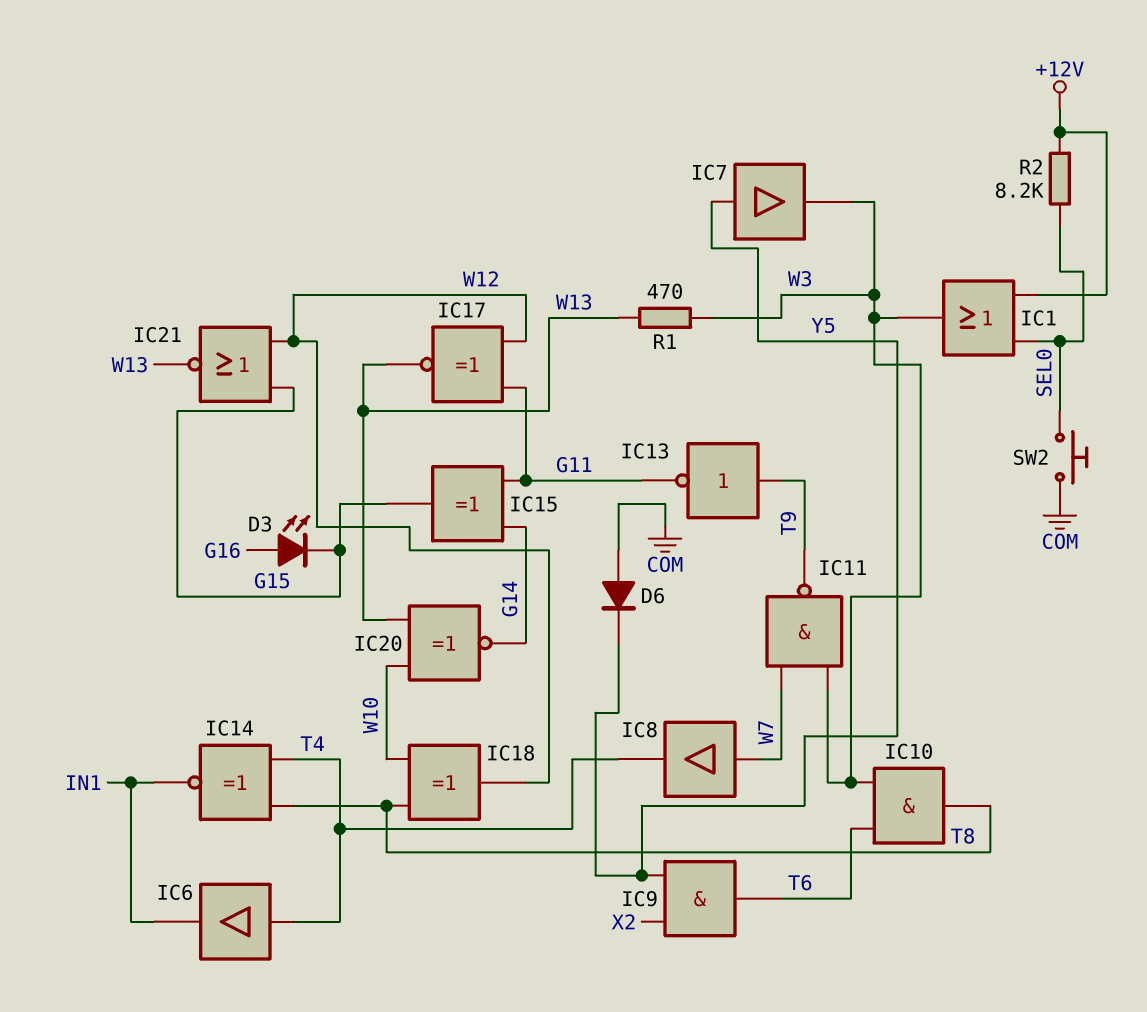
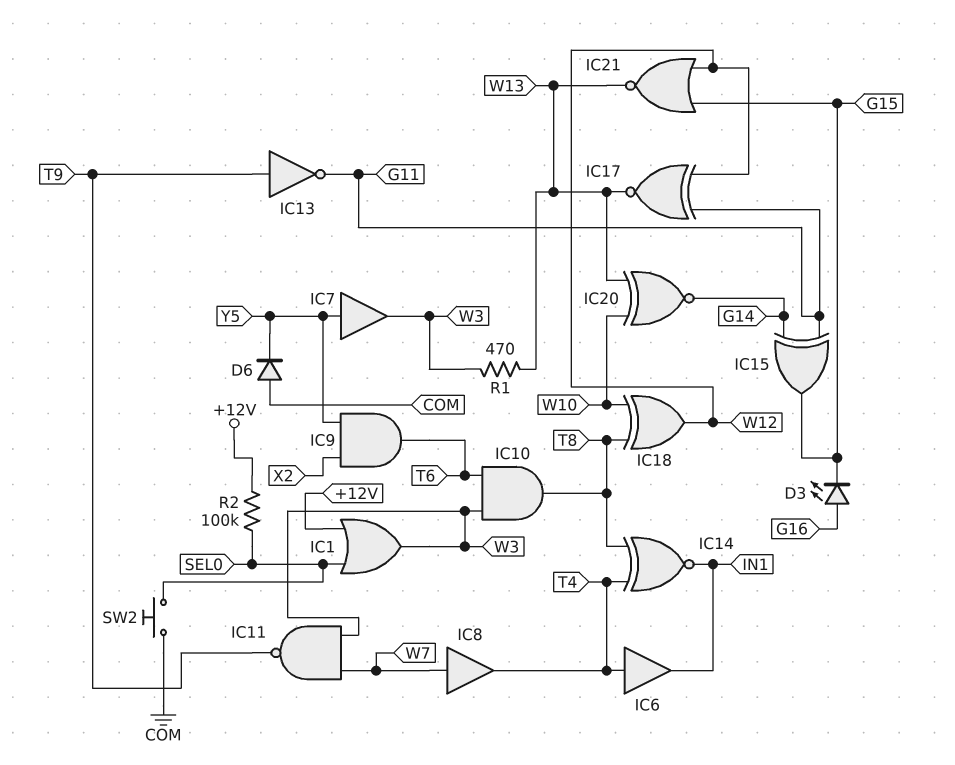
R2: 8.2k (+12V, SEL0) -> 100k (+12V, SEL0)

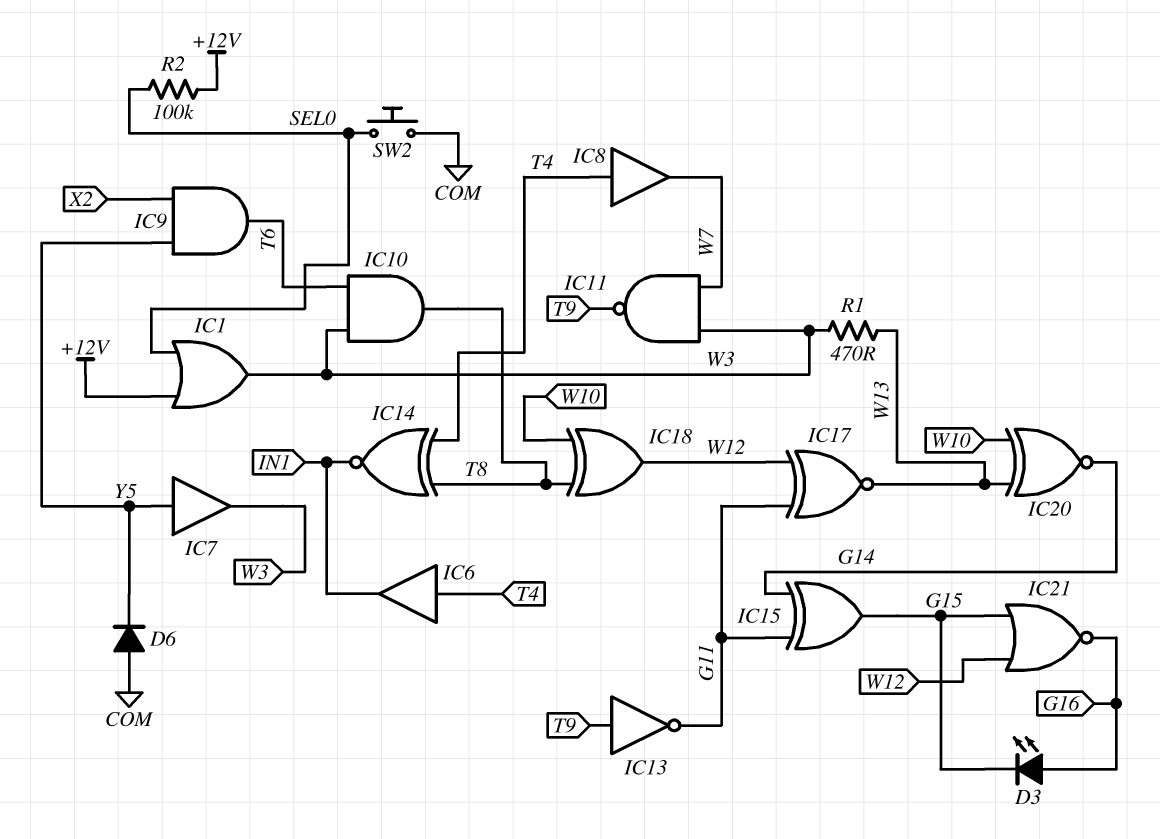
IC8: buffer (in W7, out T4) -> buffer (in T4, out W7)
IC21: NOR (in G15, in W12, out W13) -> NOR (in G15, in W12, out G16)

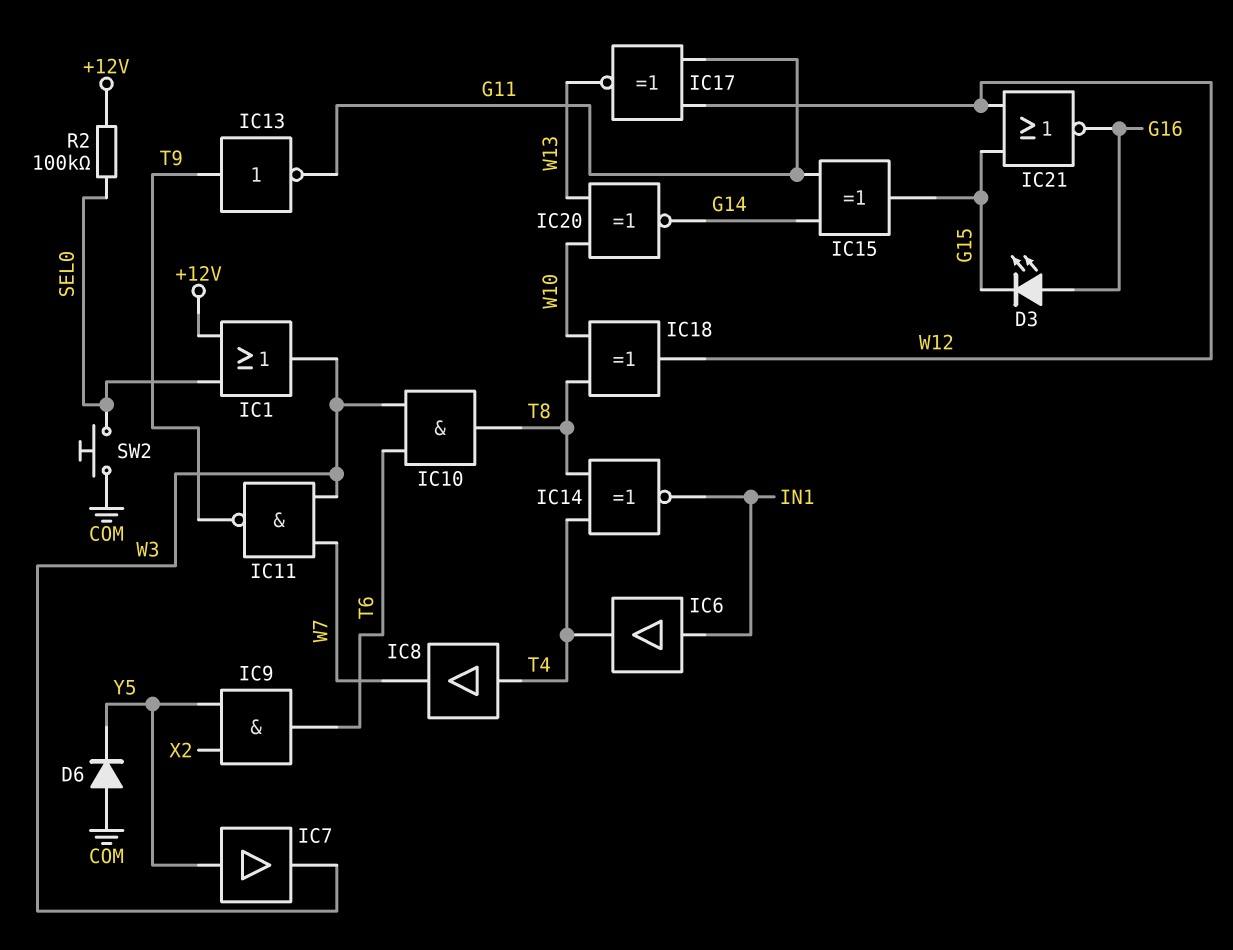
IC6: buffer (in T4, out IN1) -> buffer (in IN1, out T4)
R1: 470 (W3, W13) -> none

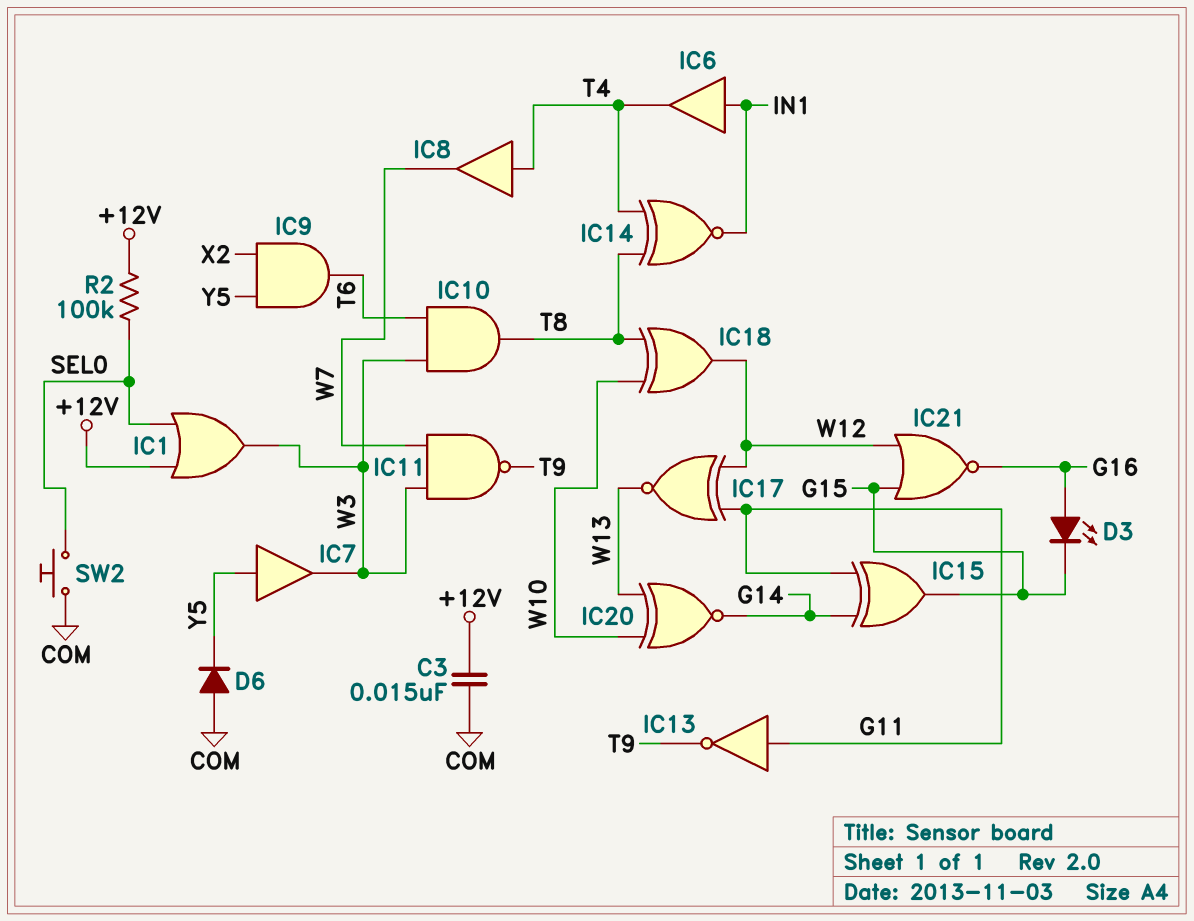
C3: none -> 15nF (+12V, COM)
IC13: NOT (in T9, out G11) -> NOT (in G11, out T9)

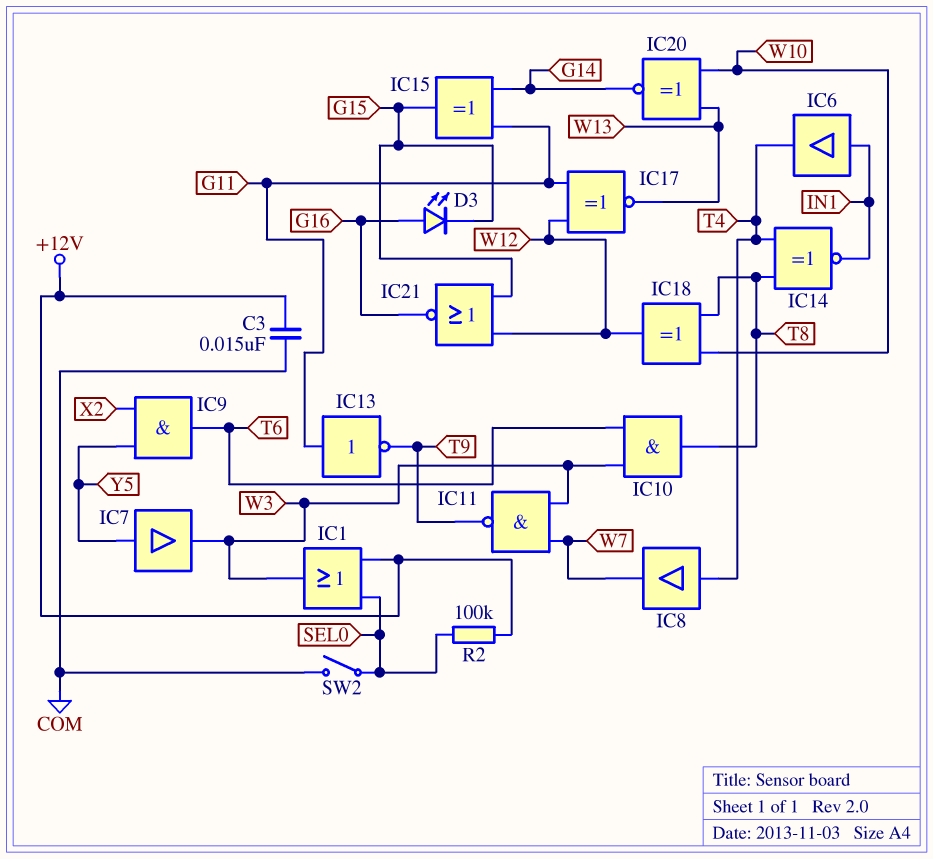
D6: diode (A COM, K Y5) -> none
SW2: button (COM, SEL0) -> switch (COM, SEL0)

